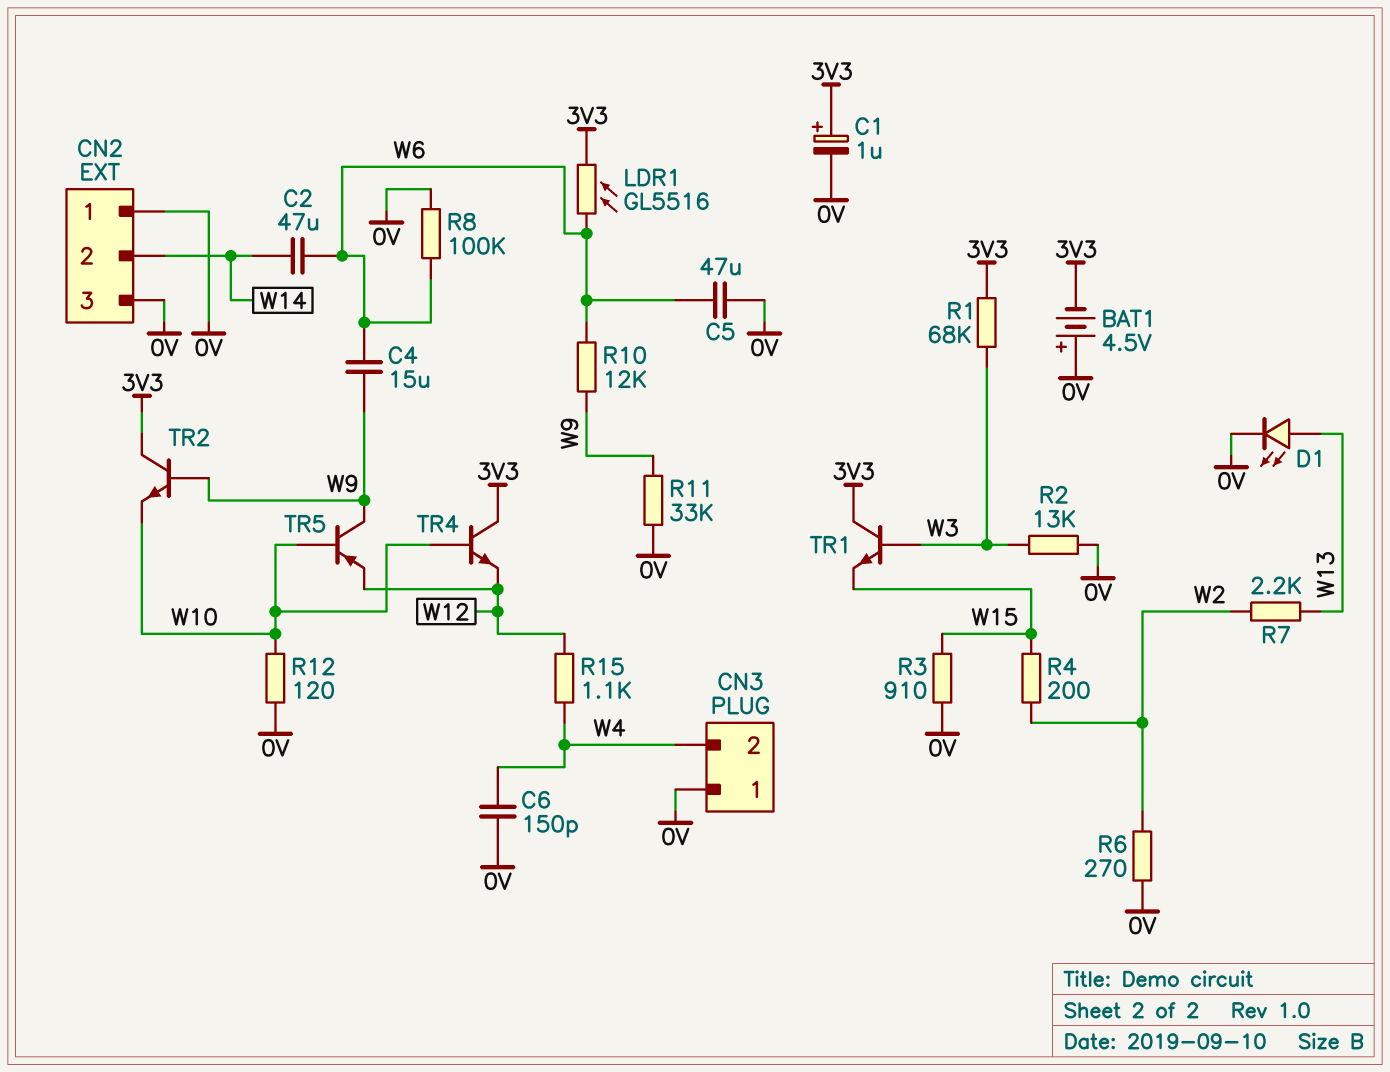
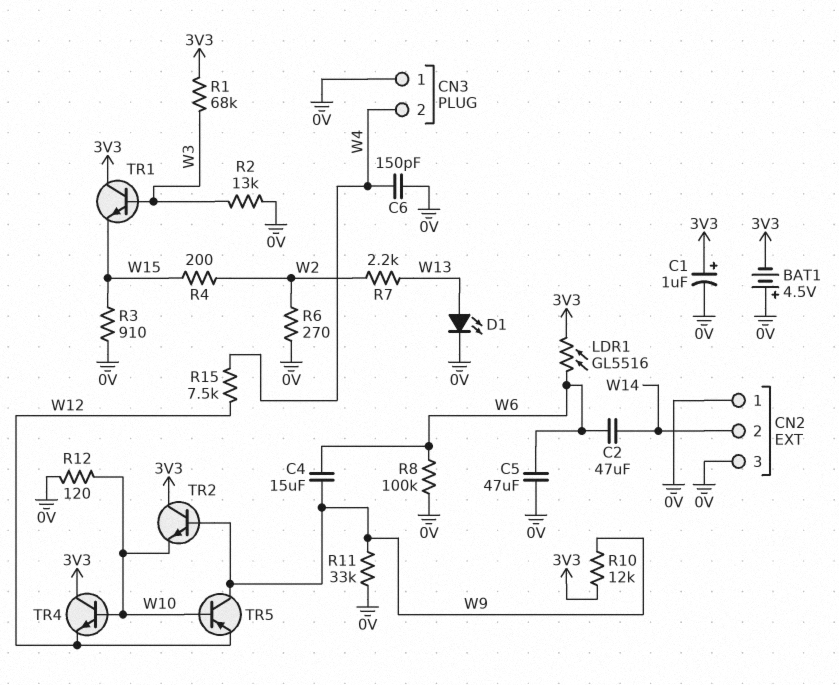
R10: 12k (W6, W9) -> 12k (3V3, W9)
R15: 1.1k (W4, W12) -> 7.5k (W4, W12)

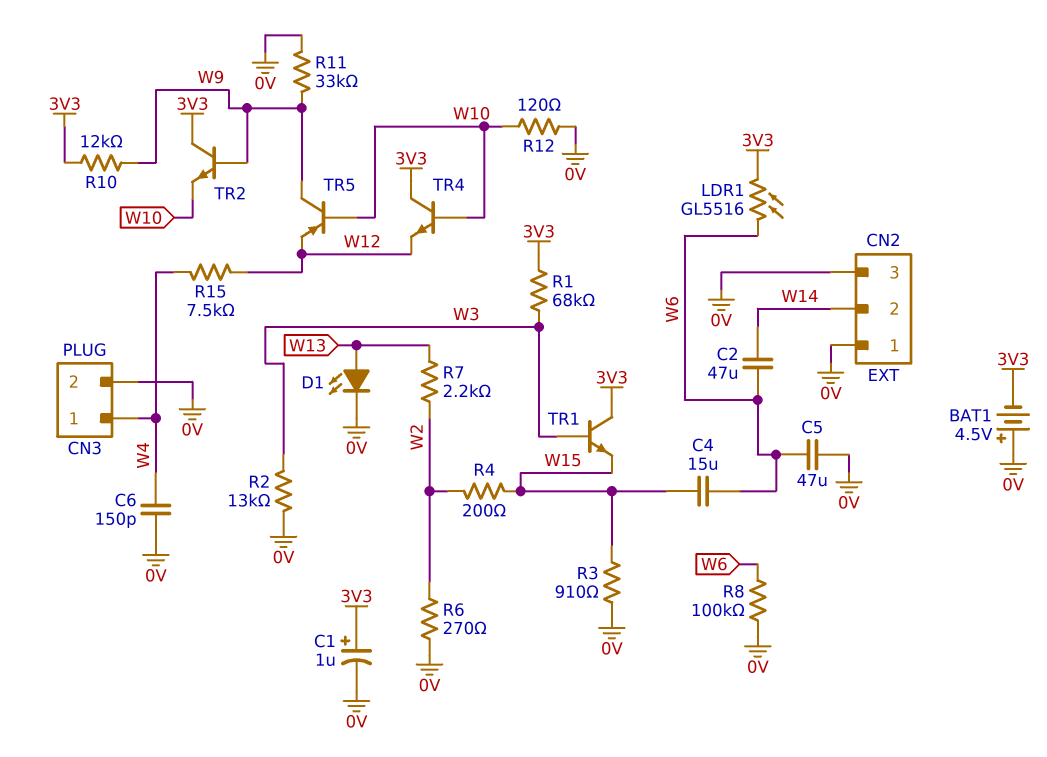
C4: 15uF (W6, W9) -> 15uF (W6, W15)
CN3 pin 1: 0V -> W4
CN3 pin 2: W4 -> 0V

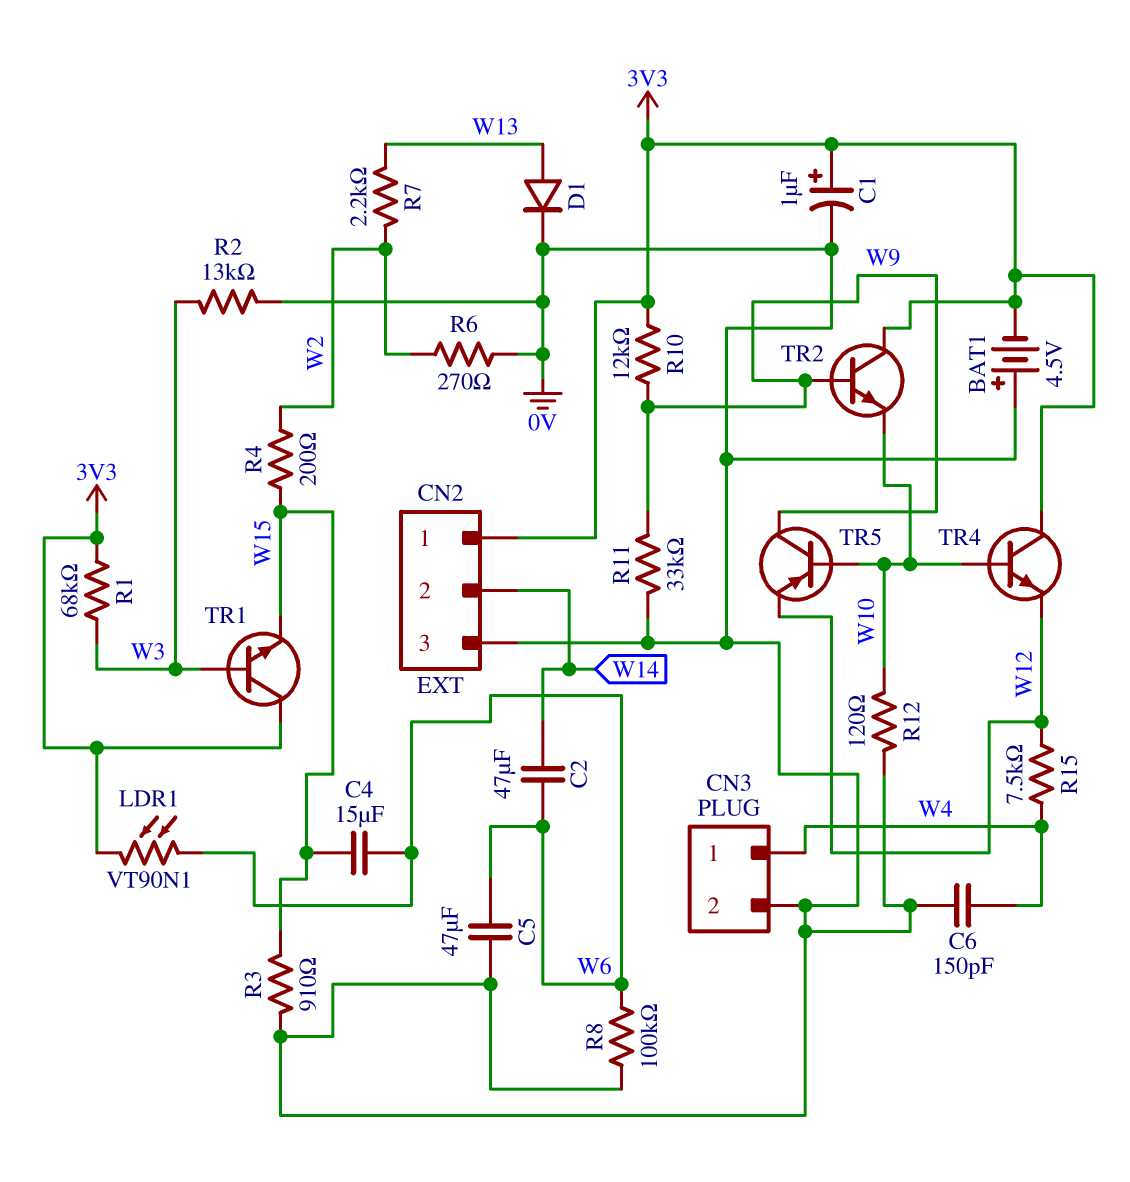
CN2 pin 1: 0V -> 3V3
D1: LED (A W13, K 0V) -> diode (A W13, K 0V)
LDR1: GL5516 (3V3, W6) -> VT90N1 (3V3, W6)

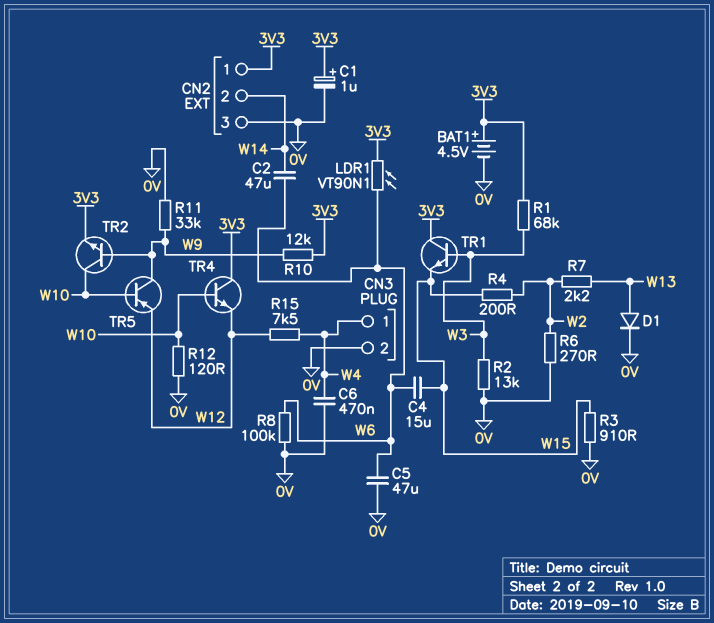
BAT1: 4.5V (plus 0V, minus 3V3) -> 4.5V (plus 3V3, minus 0V)
C6: 150pF (0V, W4) -> 470nF (0V, W4)
TR2: NPN (B W9, C 3V3, E W10) -> NPN (B W9, C W10, E 3V3)

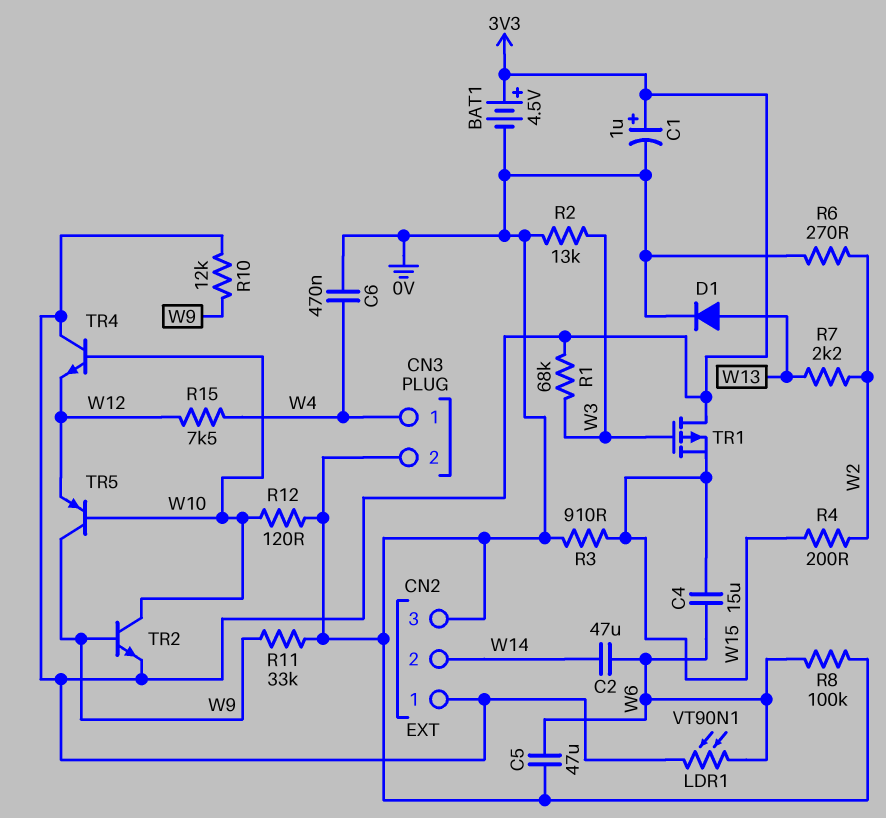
TR1: NPN (B W3, C 3V3, E W15) -> PMOS (G W3, D 3V3, S W15)

